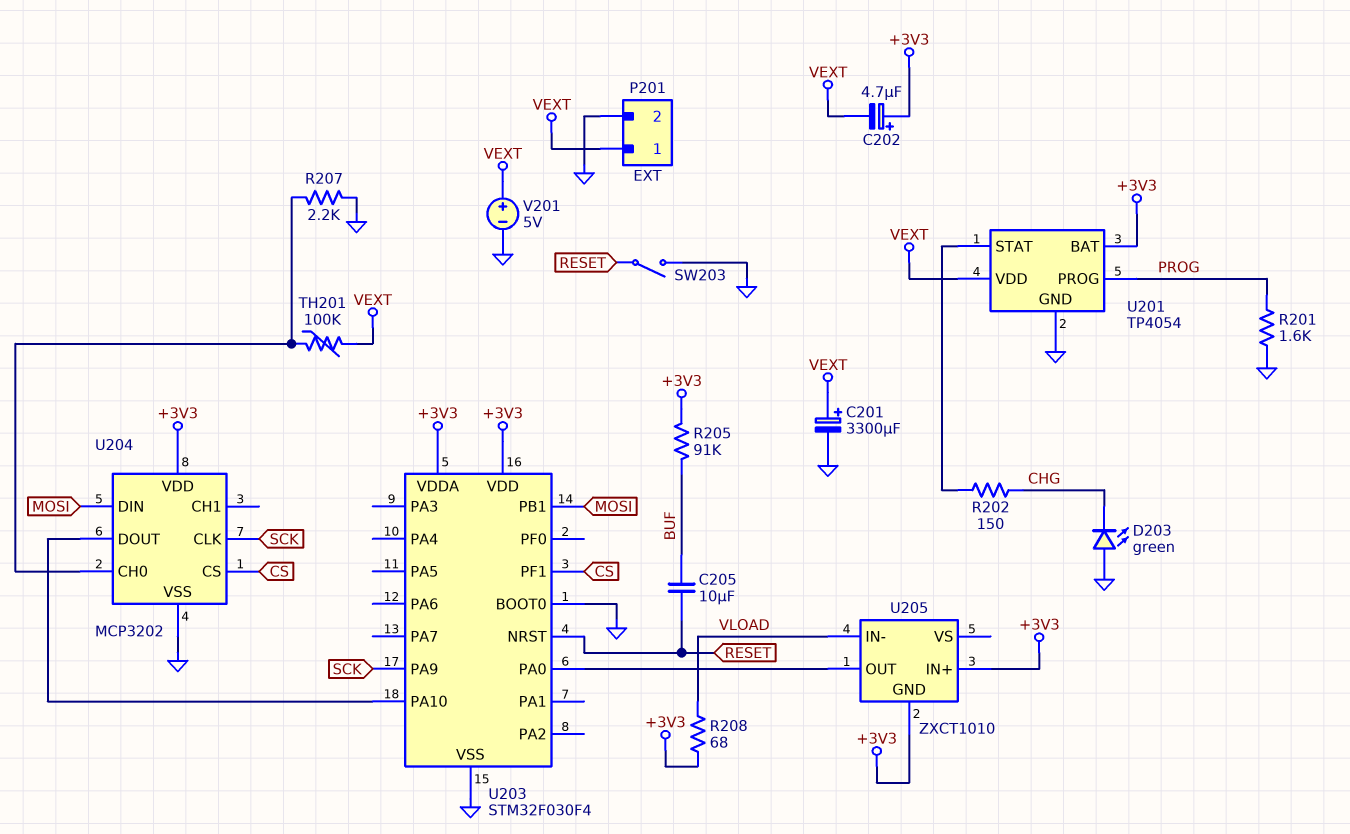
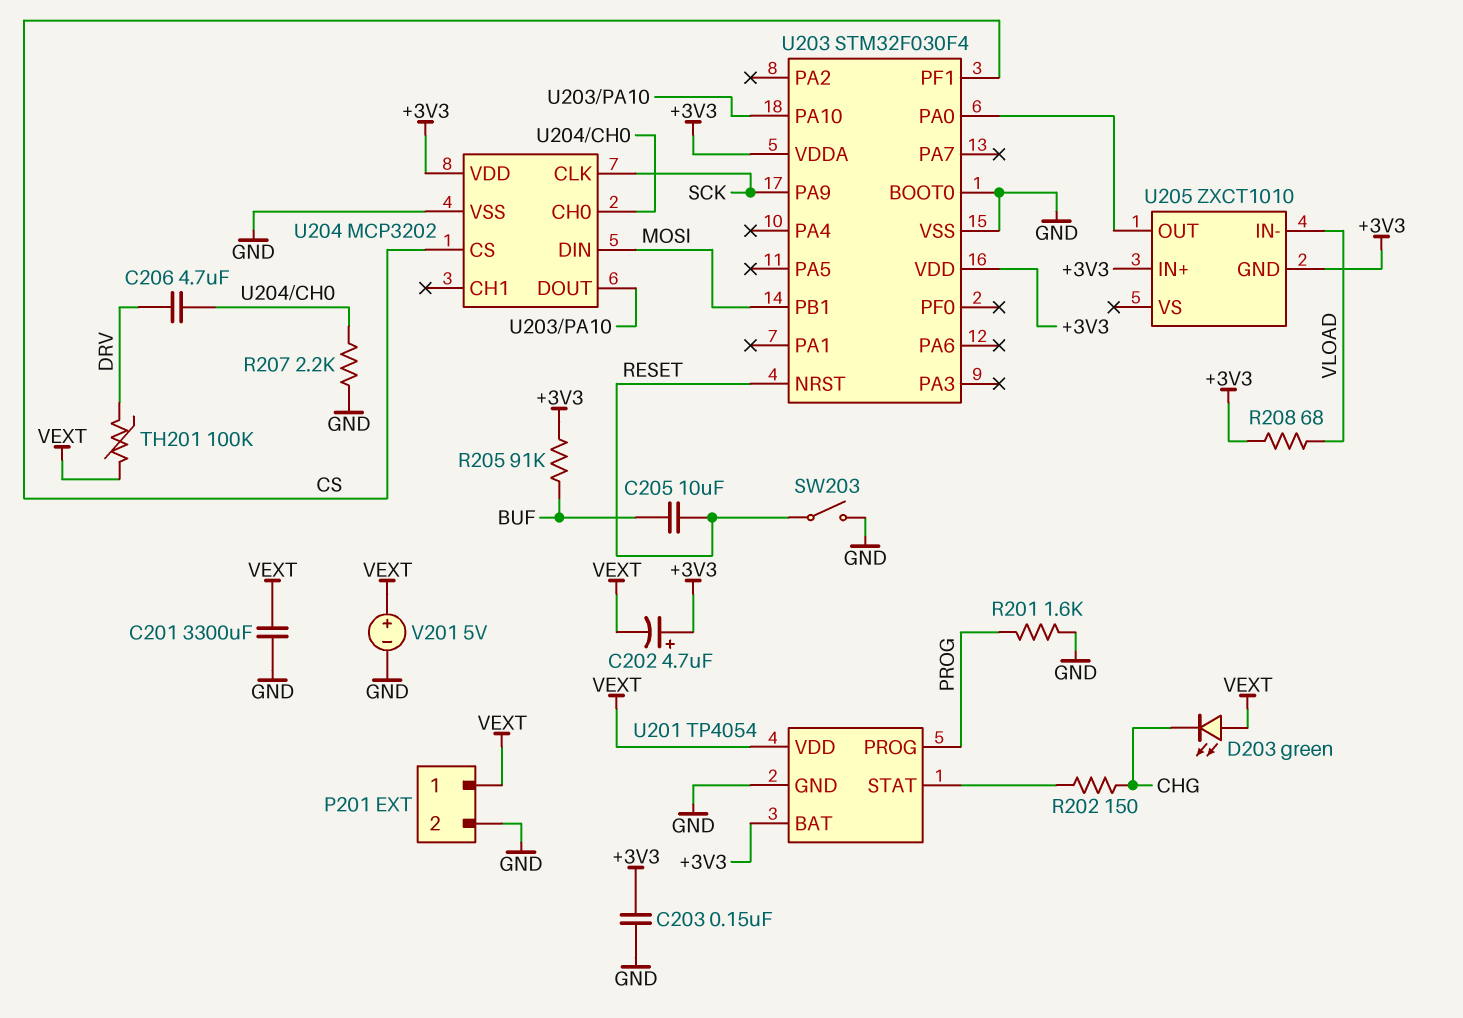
C201: 3300uF (plus VEXT, minus GND) -> 3300uF (GND, VEXT)
C203: none -> 150nF (+3V3, GND)
C206: none -> 4.7uF (DRV, U204/CH0)
D203: LED green (A GND, K CHG) -> LED green (A VEXT, K CHG)
TH201: 100k (U204/CH0, VEXT) -> 100k (DRV, VEXT)

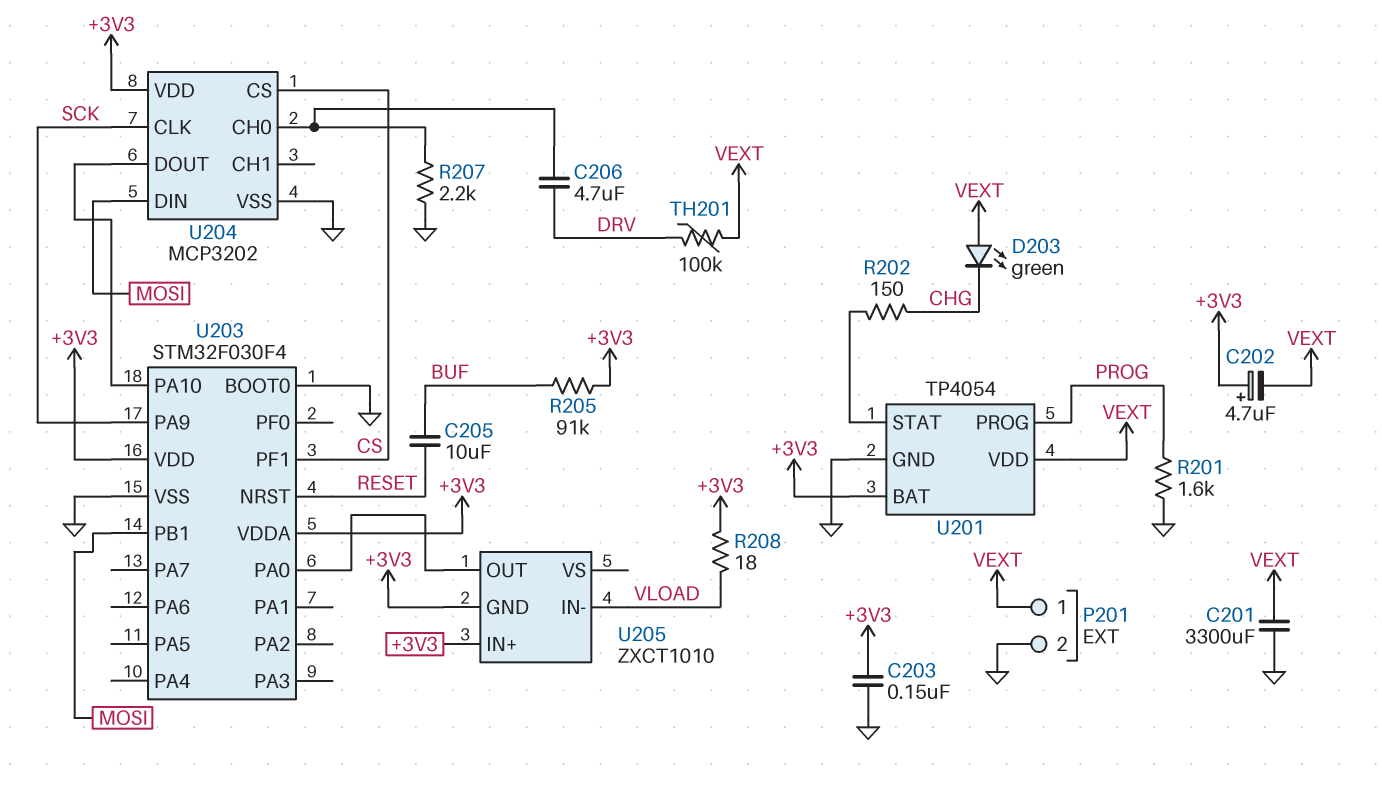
R208: 68 (+3V3, VLOAD) -> 18 (+3V3, VLOAD)
SW203: switch (GND, RESET) -> none
V201: 5V (plus VEXT, minus GND) -> none

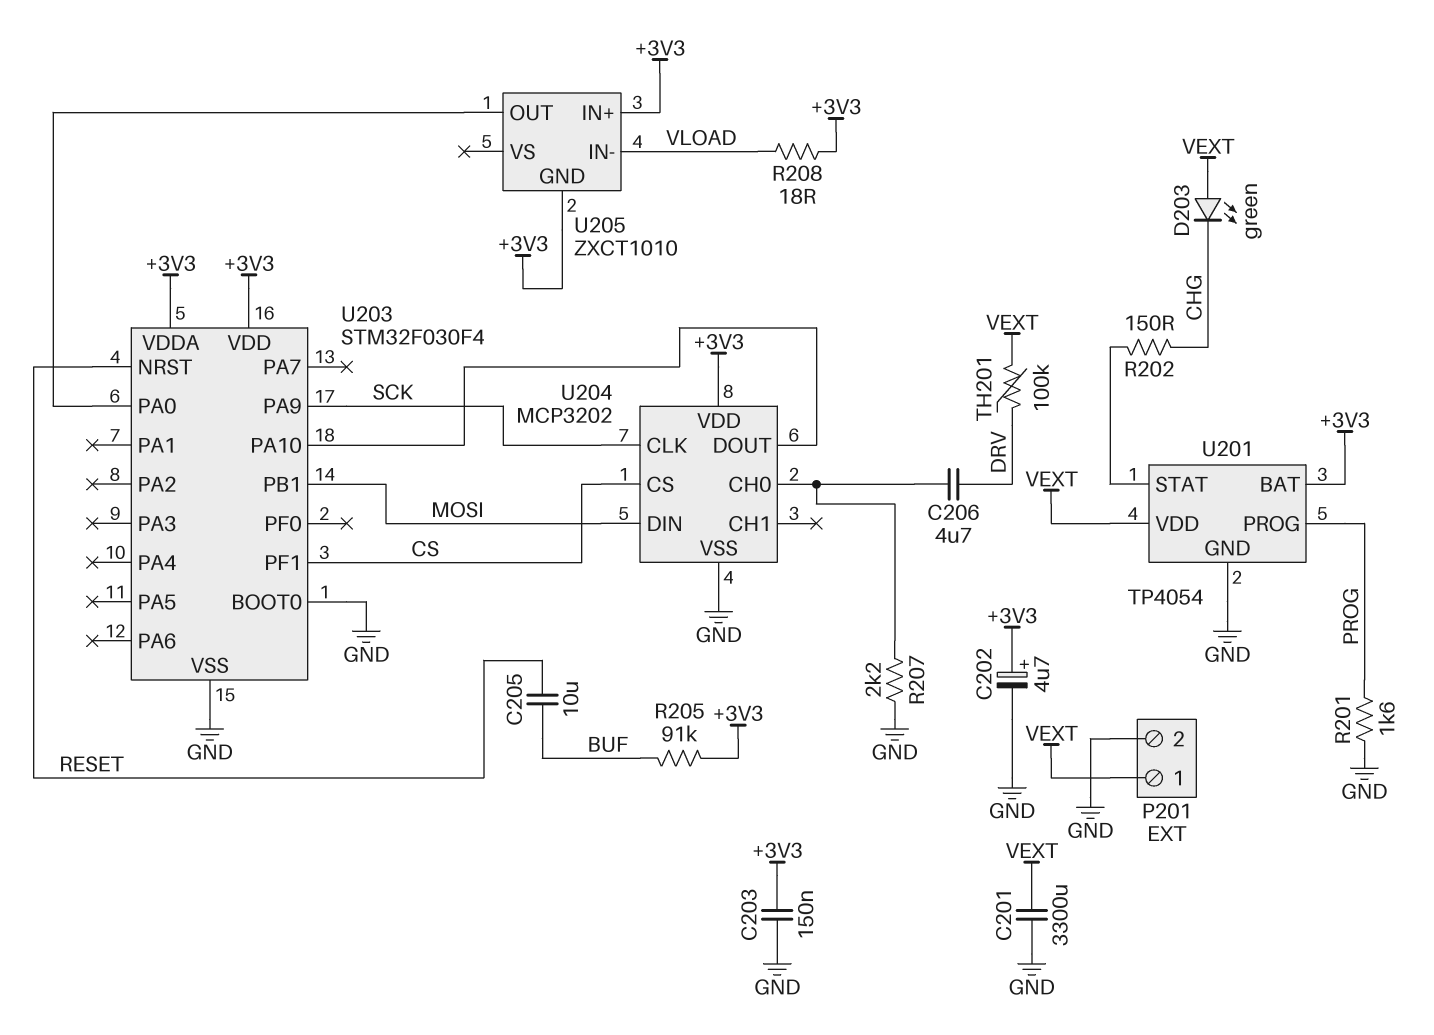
C202: 4.7uF (plus +3V3, minus VEXT) -> 4.7uF (plus +3V3, minus GND)

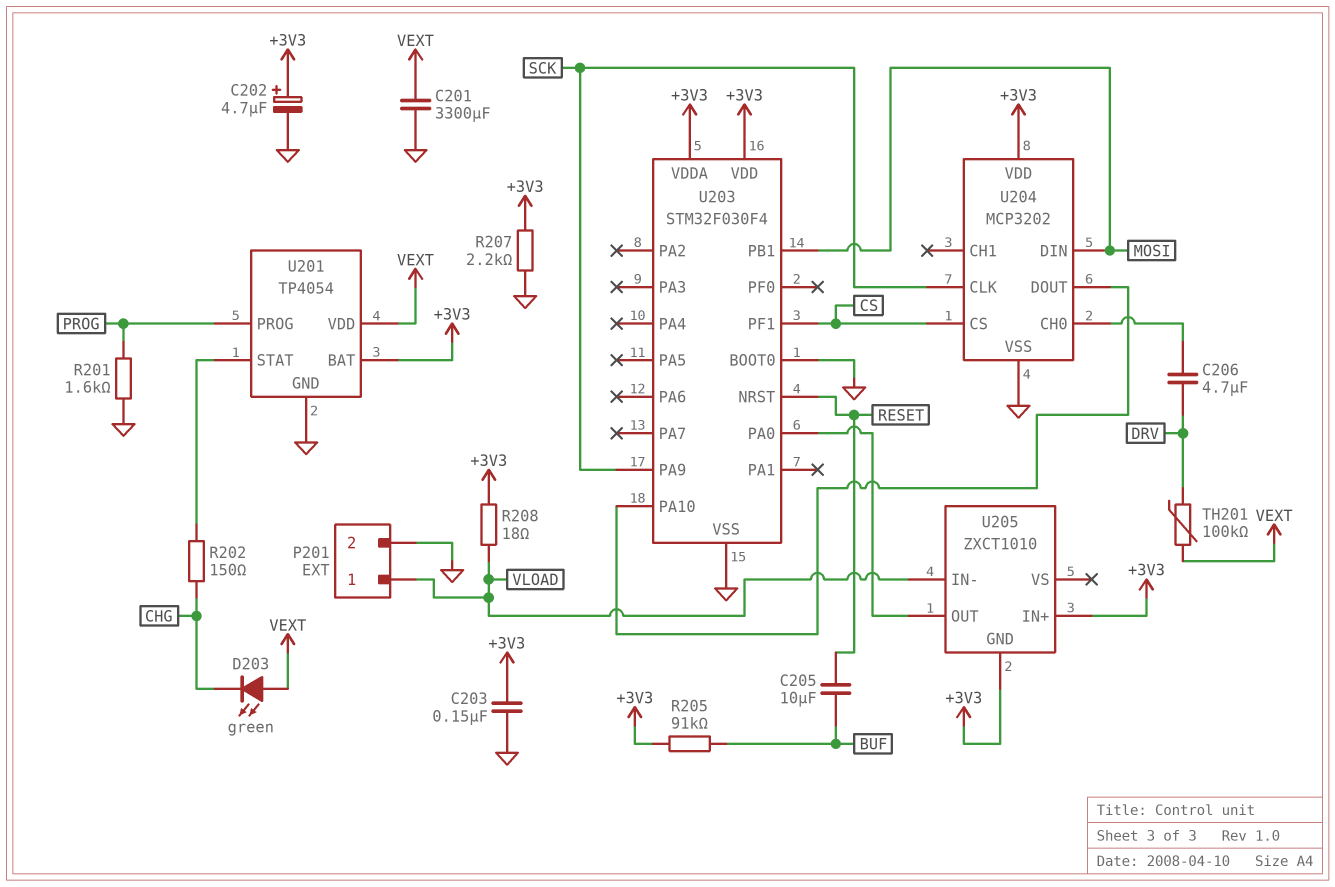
P201 pin 1: VEXT -> VLOAD
R207: 2.2k (GND, U204/CH0) -> 2.2k (+3V3, GND)

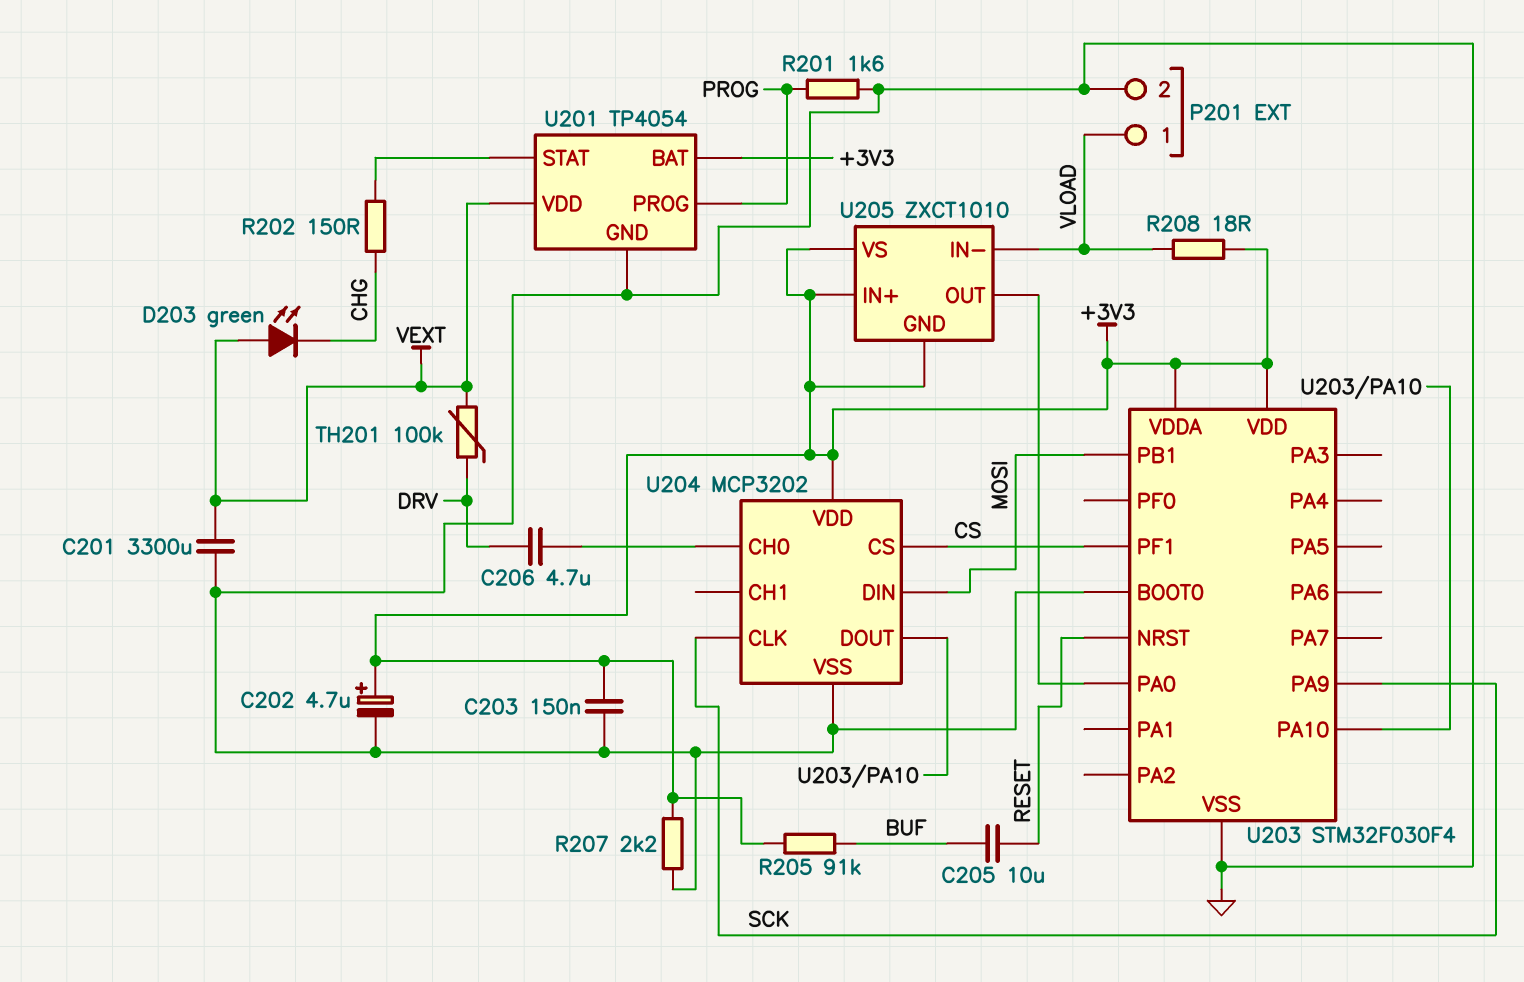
U205 pin VS: none -> +3V3

